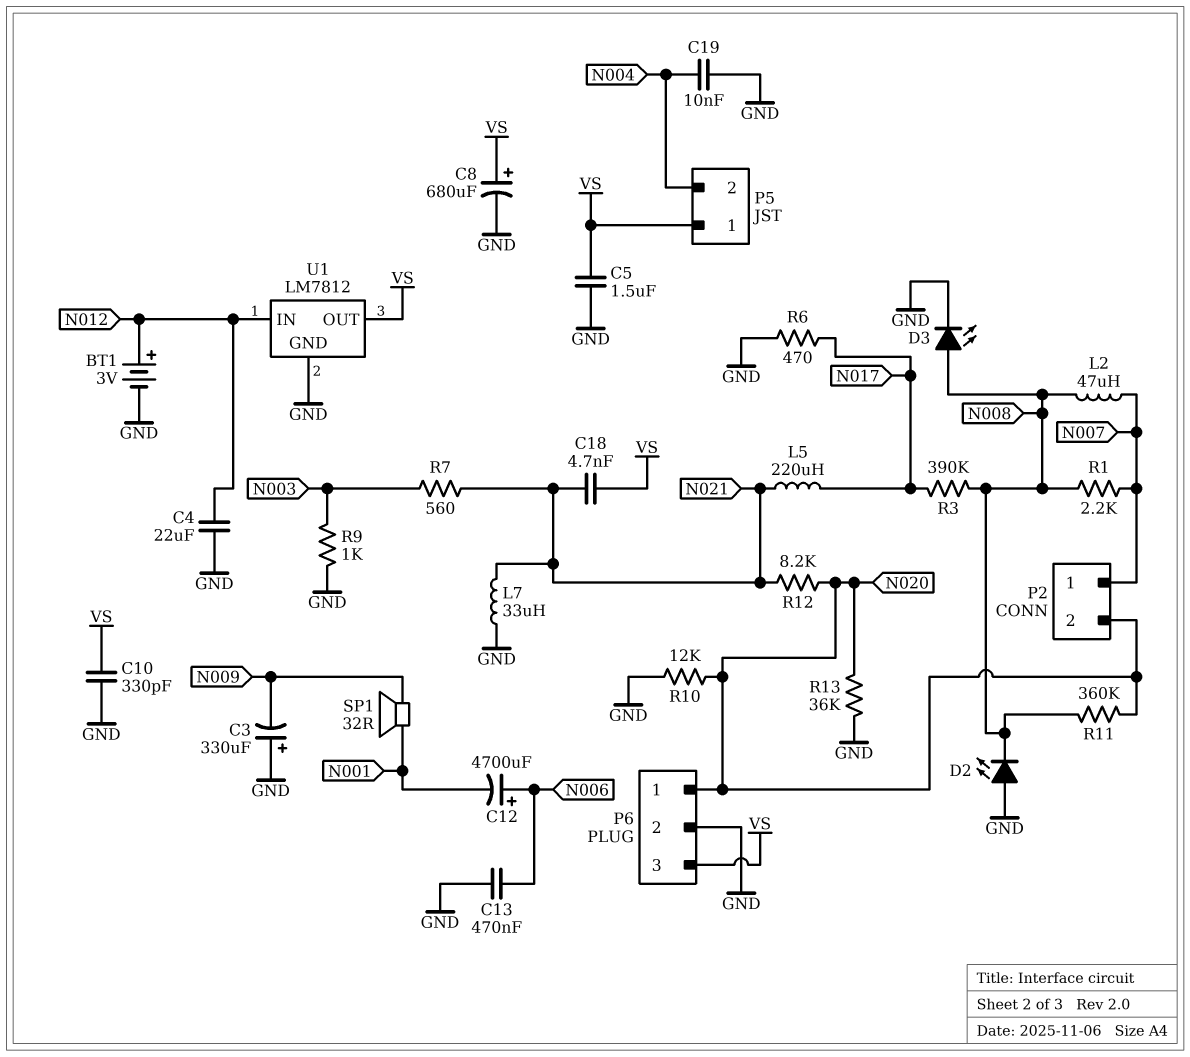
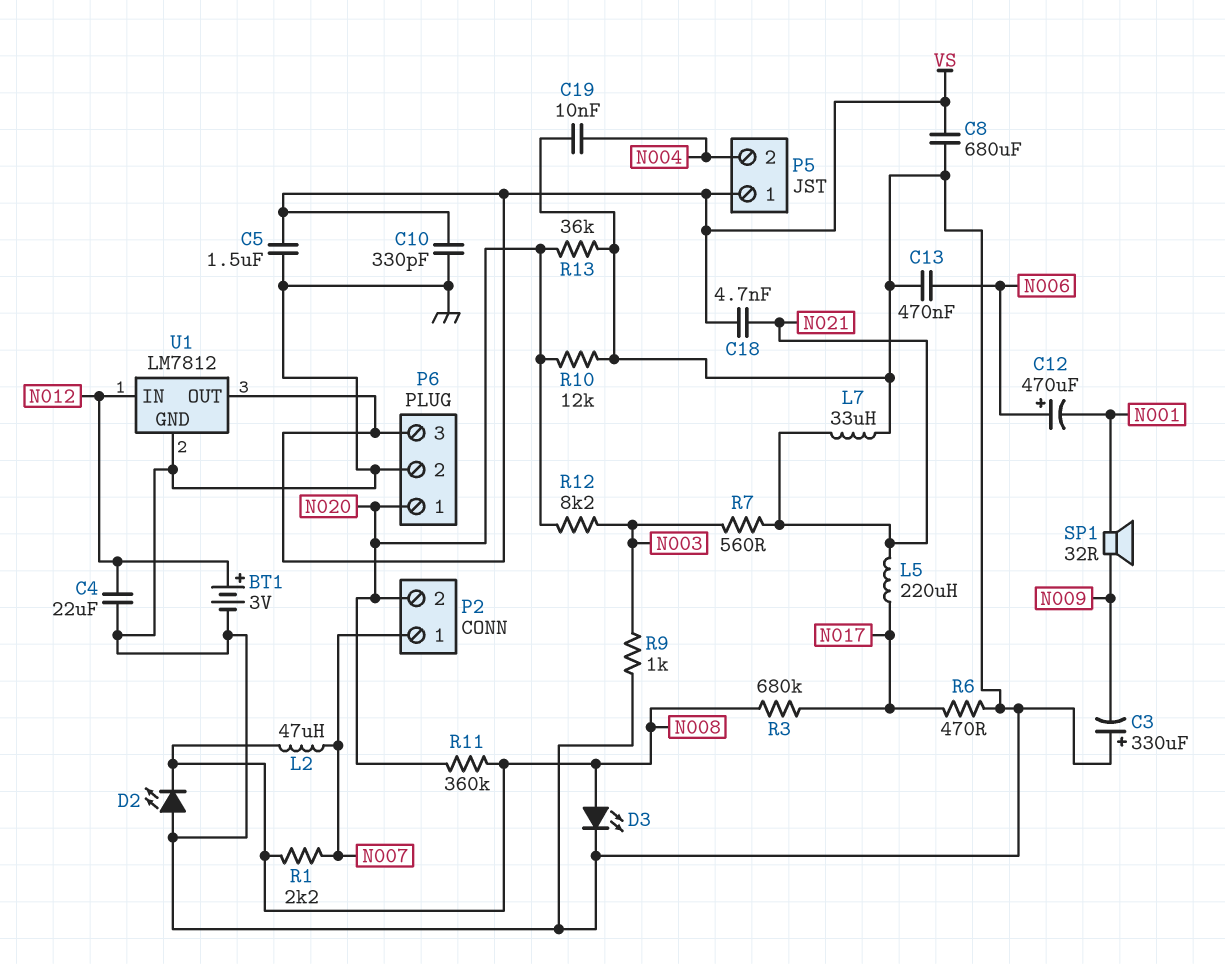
C8: 680uF (plus VS, minus GND) -> 680uF (GND, VS)
C12: 4700uF (plus N006, minus N001) -> 470uF (plus N006, minus N001)
R3: 390k (N008, N017) -> 680k (N008, N017)
R12: 8.2k (N020, N021) -> 8.2k (N003, N020)

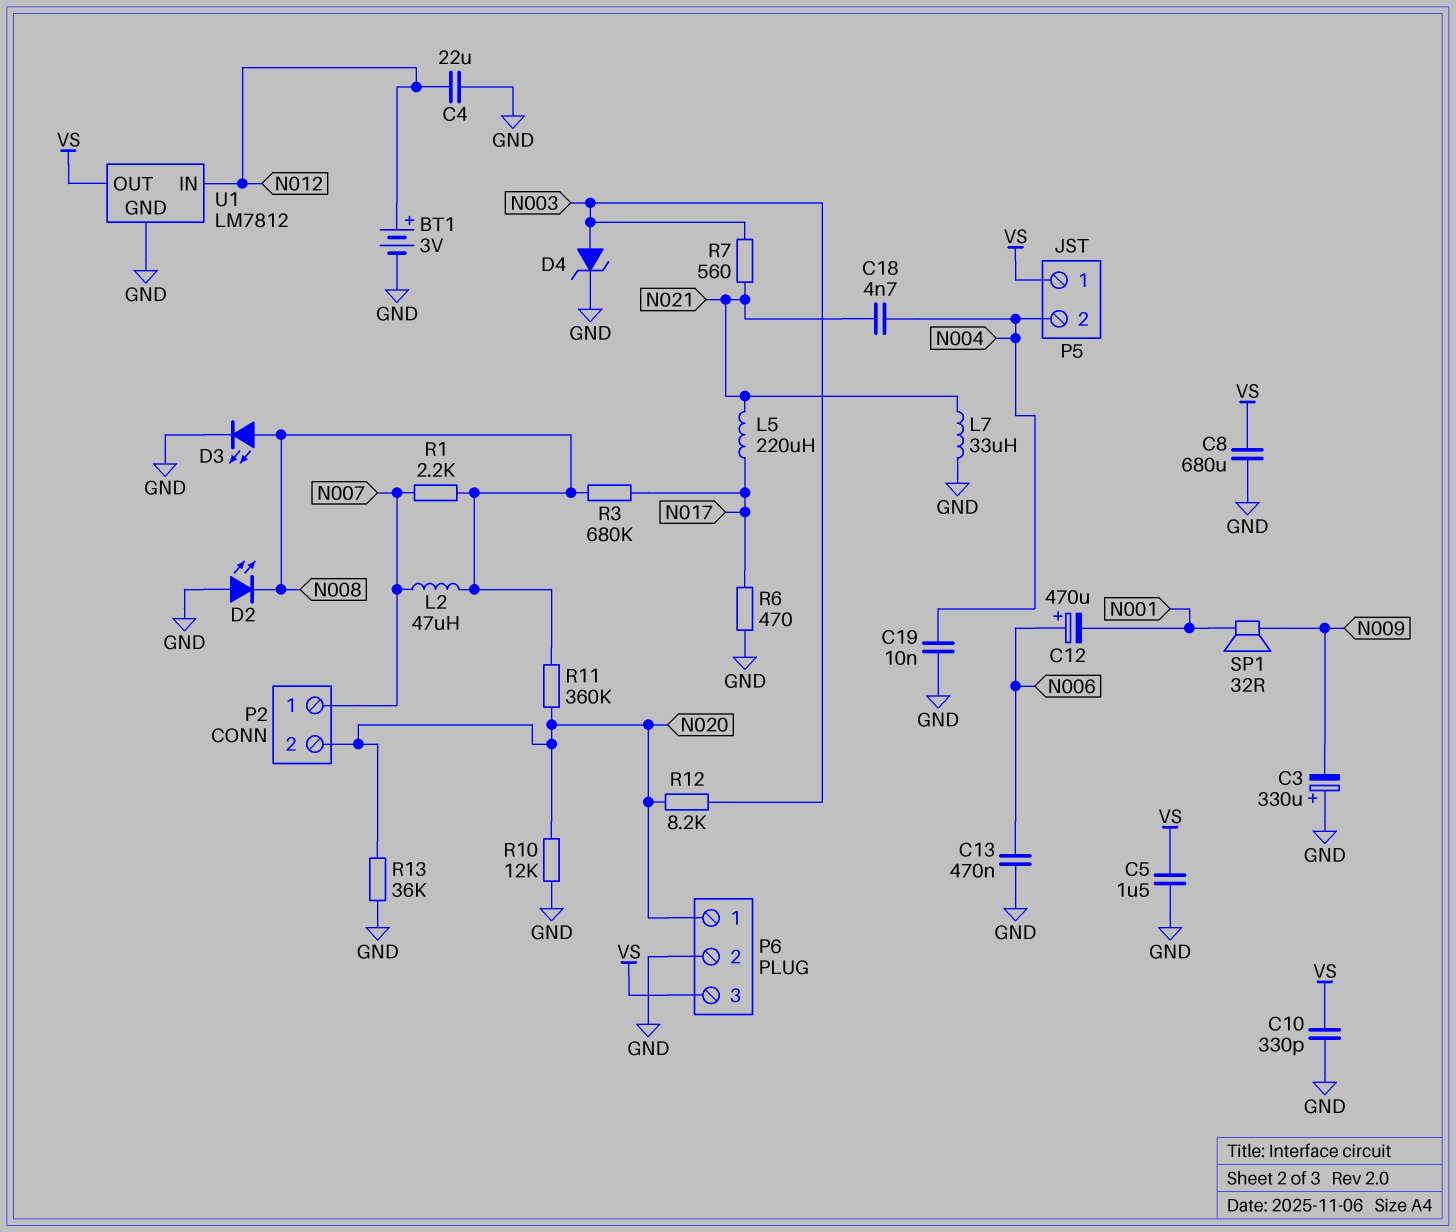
C18: 4.7nF (N021, VS) -> 4.7nF (N004, N021)
D4: none -> zener (A N003, K GND)
R9: 1k (GND, N003) -> none

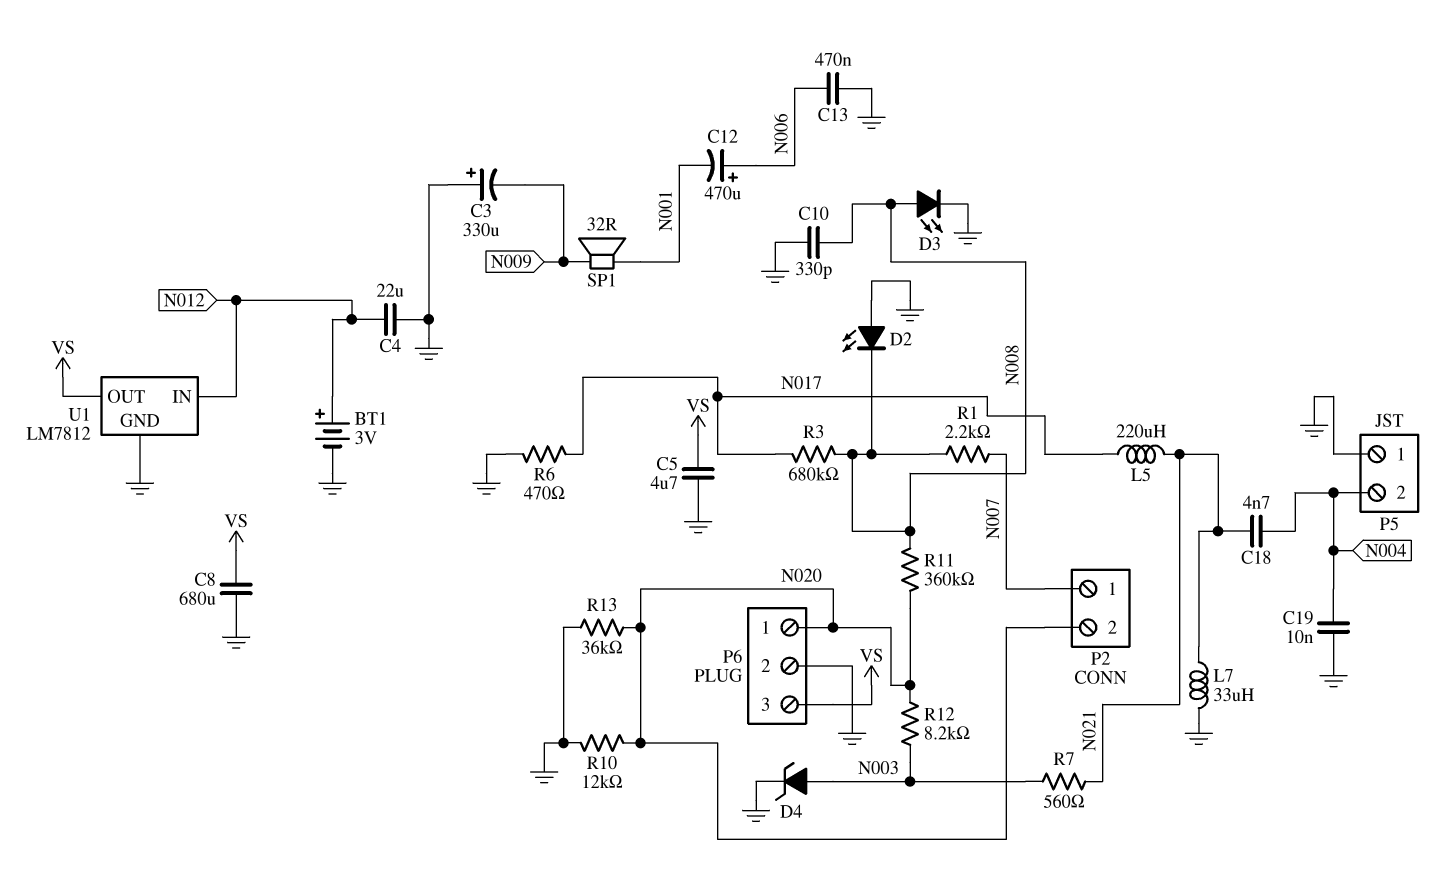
C5: 1.5uF (GND, VS) -> 4.7uF (GND, VS)
C10: 330pF (GND, VS) -> 330pF (GND, N008)
L2: 47uH (N007, N008) -> none
P5 pin 1: VS -> GND

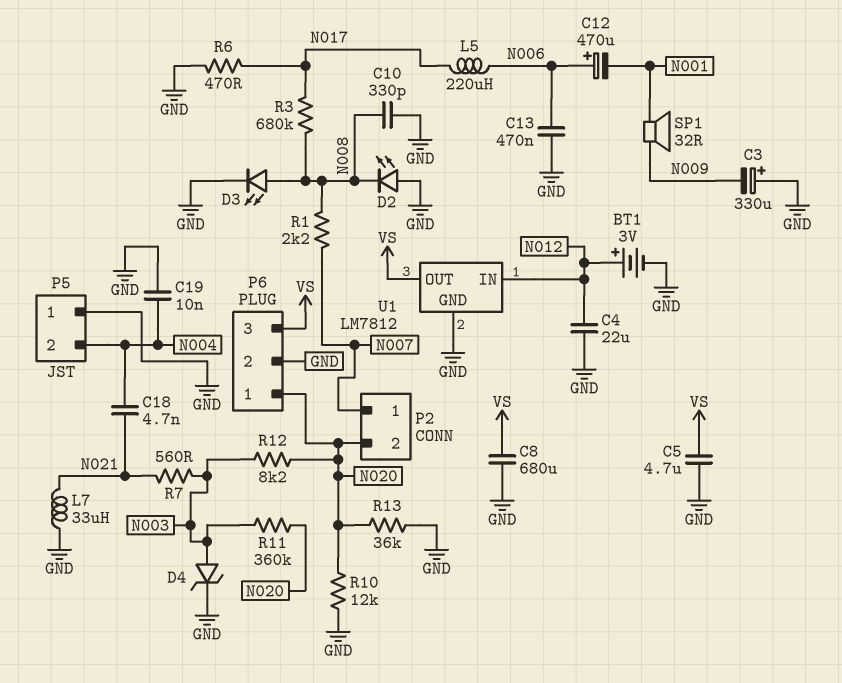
L5: 220uH (N017, N021) -> 220uH (N006, N017)
R11: 360k (N008, N020) -> 360k (N003, N020)

